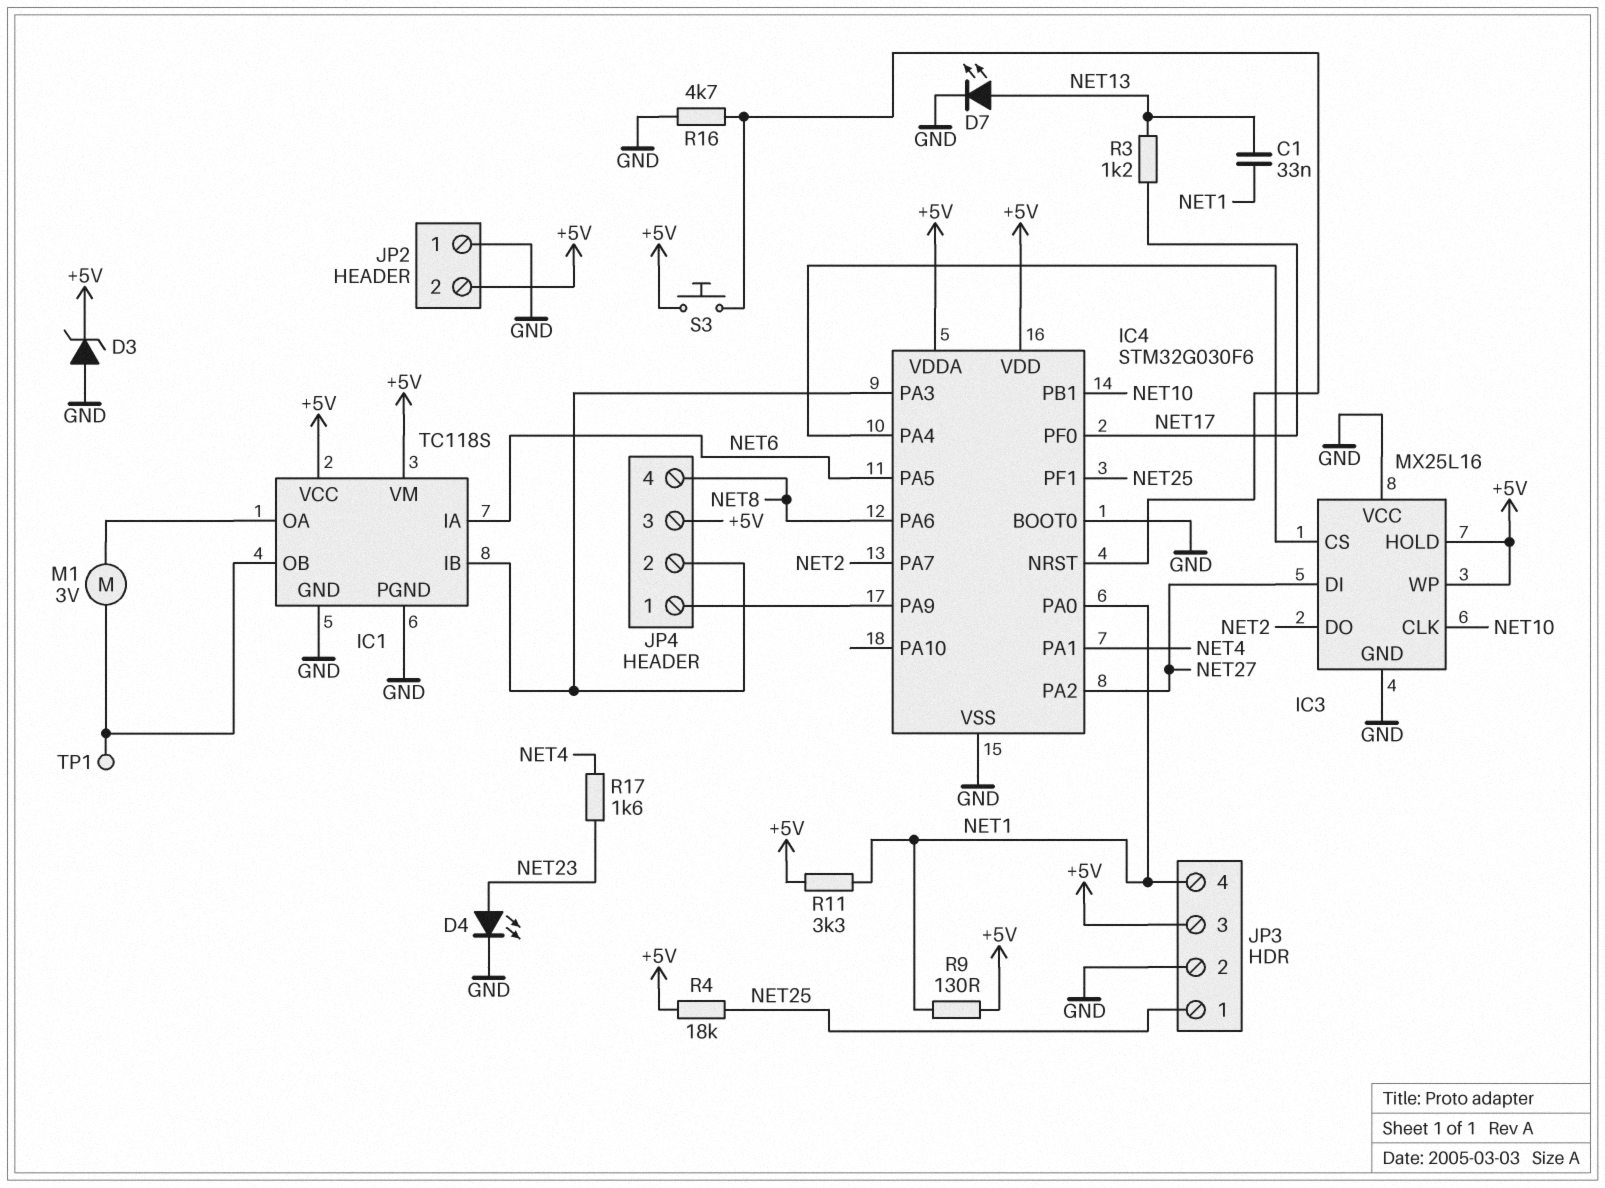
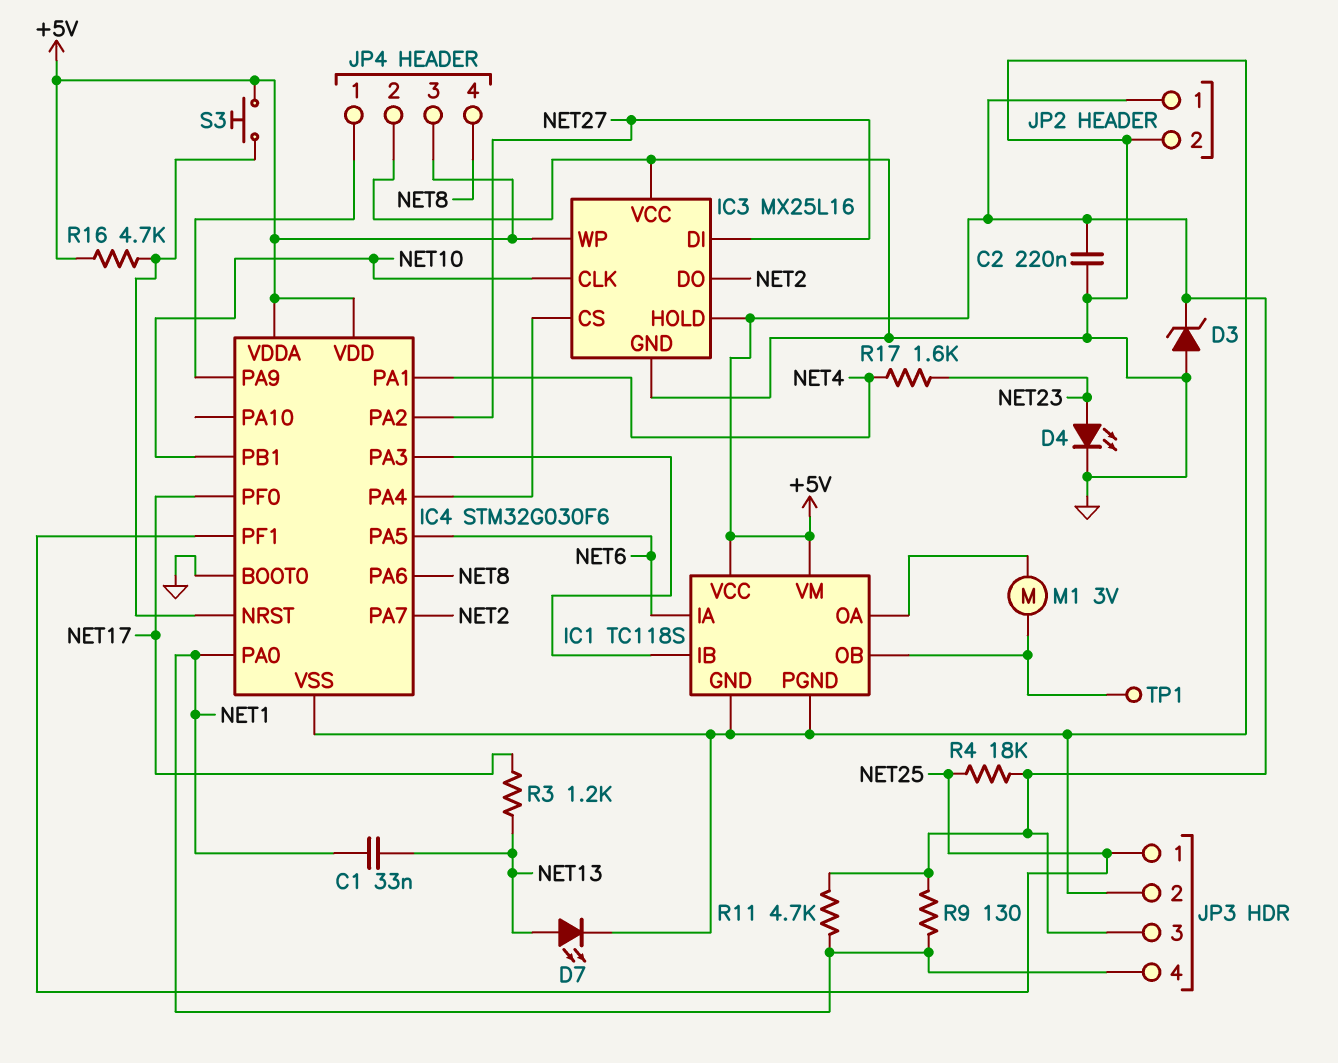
C2: none -> 220nF (+5V, GND)
JP2 pin 1: GND -> +5V
JP2 pin 2: +5V -> GND
JP4 pin 2: IC1/IB -> GND
R11: 3.3k (+5V, NET1) -> 4.7k (+5V, NET1)
R16: 4.7k (GND, IC4/NRST) -> 4.7k (+5V, IC4/NRST)

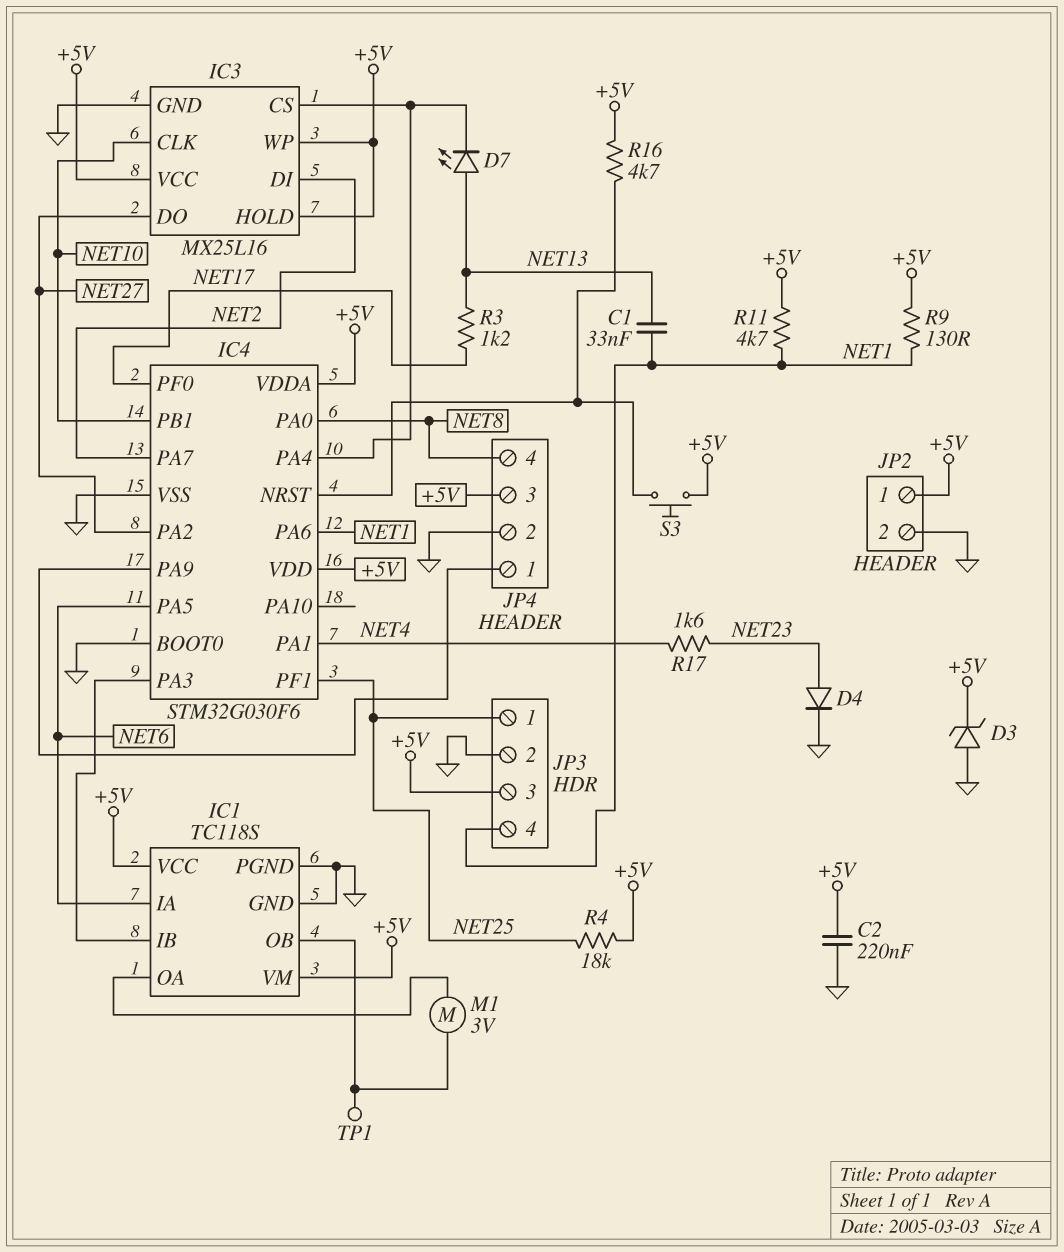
D4: LED (A NET23, K GND) -> diode (A NET23, K GND)
D7: LED (A NET13, K GND) -> LED (A NET13, K IC3/CS)
IC3 pin DI: NET27 -> NET2
IC3 pin DO: NET2 -> NET27
IC3 pin VCC: GND -> +5V
IC4 pin PA0: NET1 -> NET8
IC4 pin PA6: NET8 -> NET1

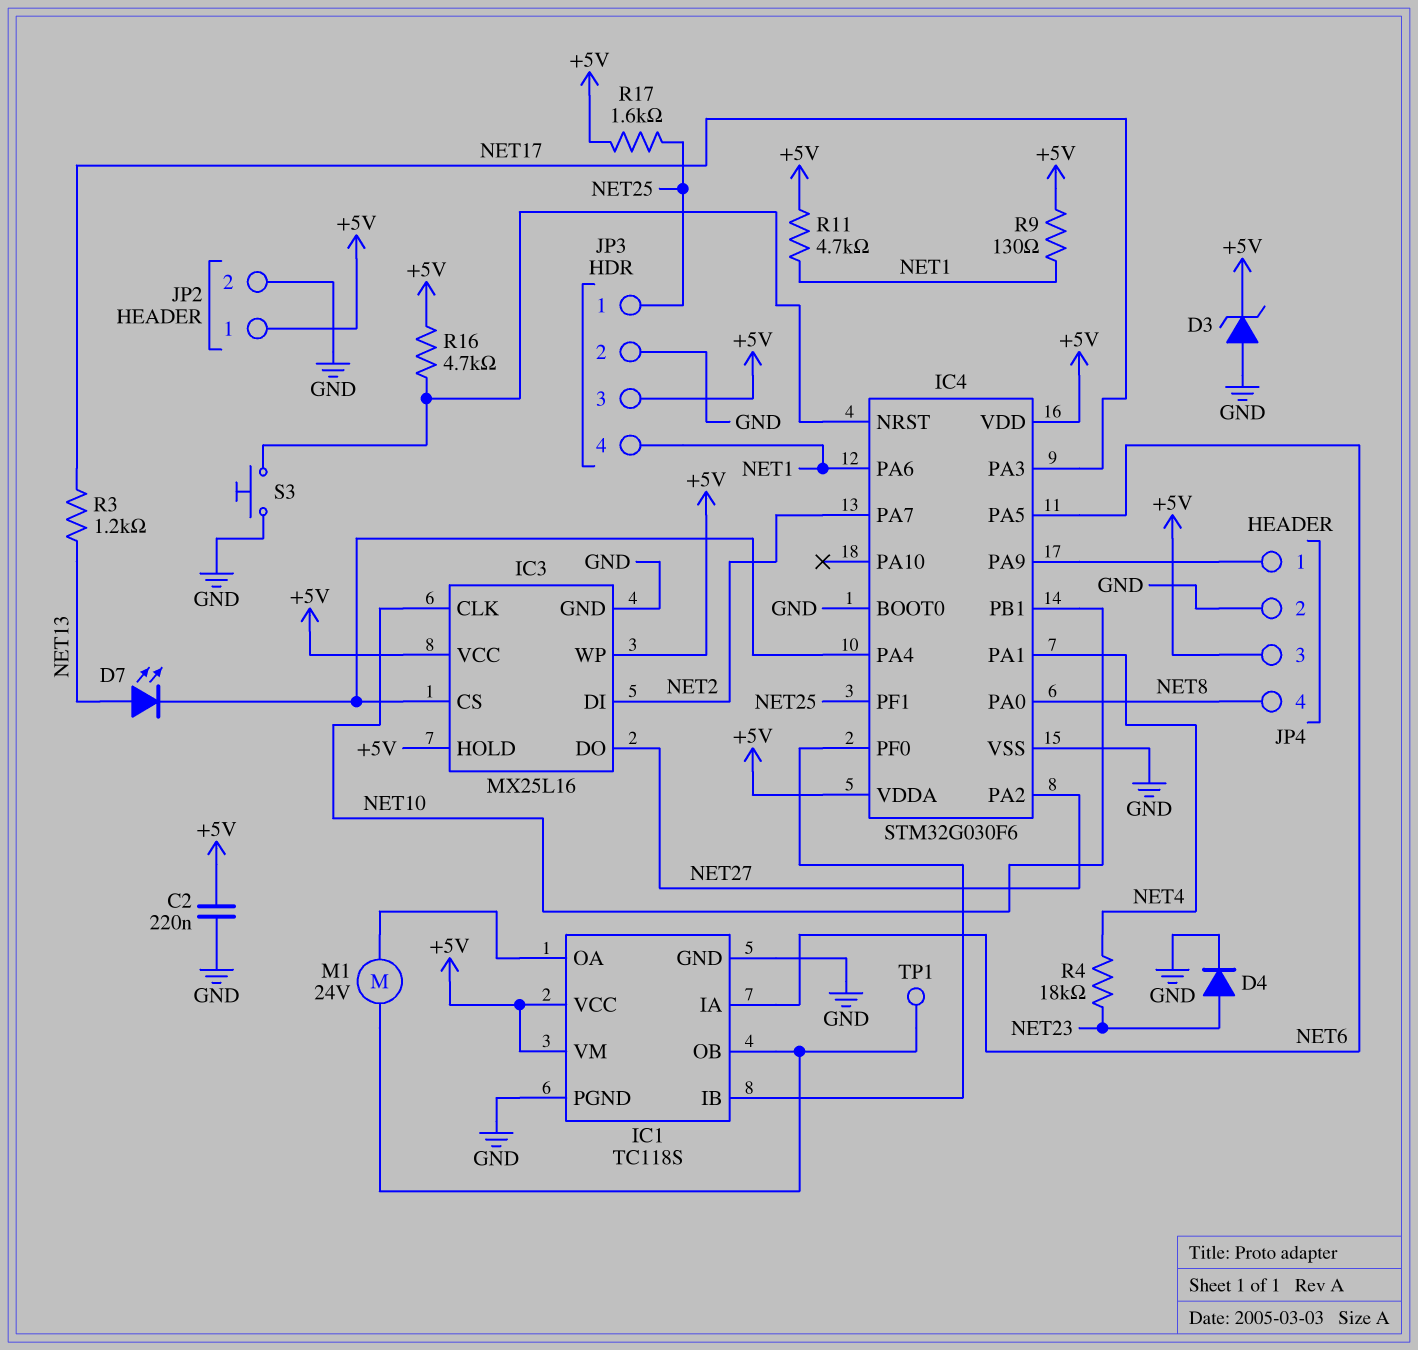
C1: 33nF (NET1, NET13) -> none
IC4 pin PA3: IC1/IB -> NET17
IC4 pin PF0: NET17 -> IC1/IB
M1: motor 3V (IC1/OA, IC1/OB) -> motor 24V (IC1/OA, IC1/OB)
R4: 18k (+5V, NET25) -> 18k (NET4, NET23)
R17: 1.6k (NET4, NET23) -> 1.6k (+5V, NET25)
S3: button (+5V, IC4/NRST) -> button (GND, IC4/NRST)

